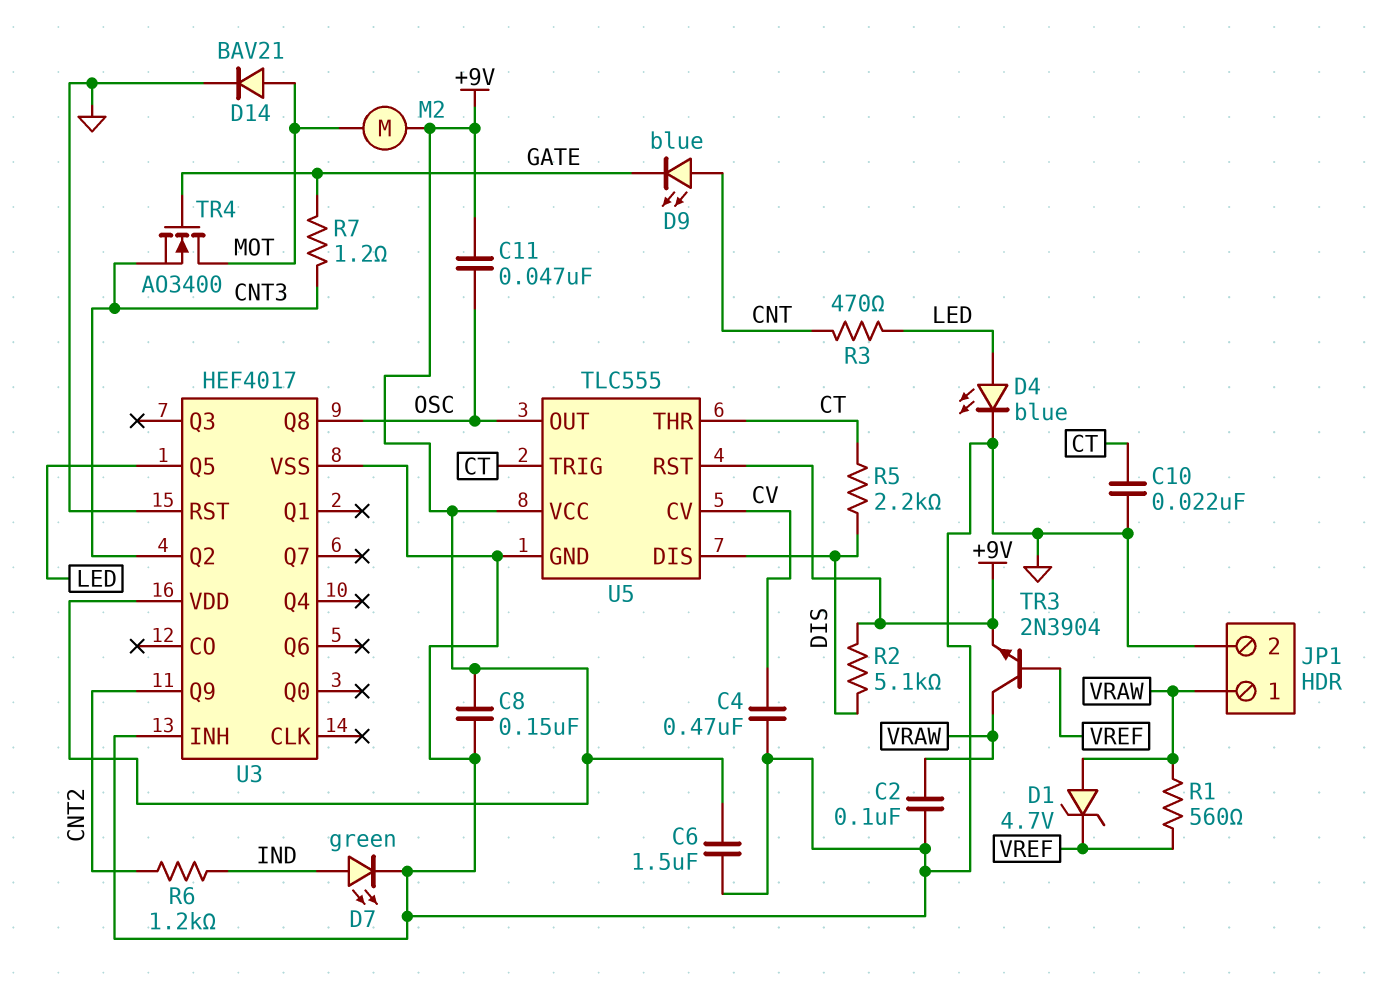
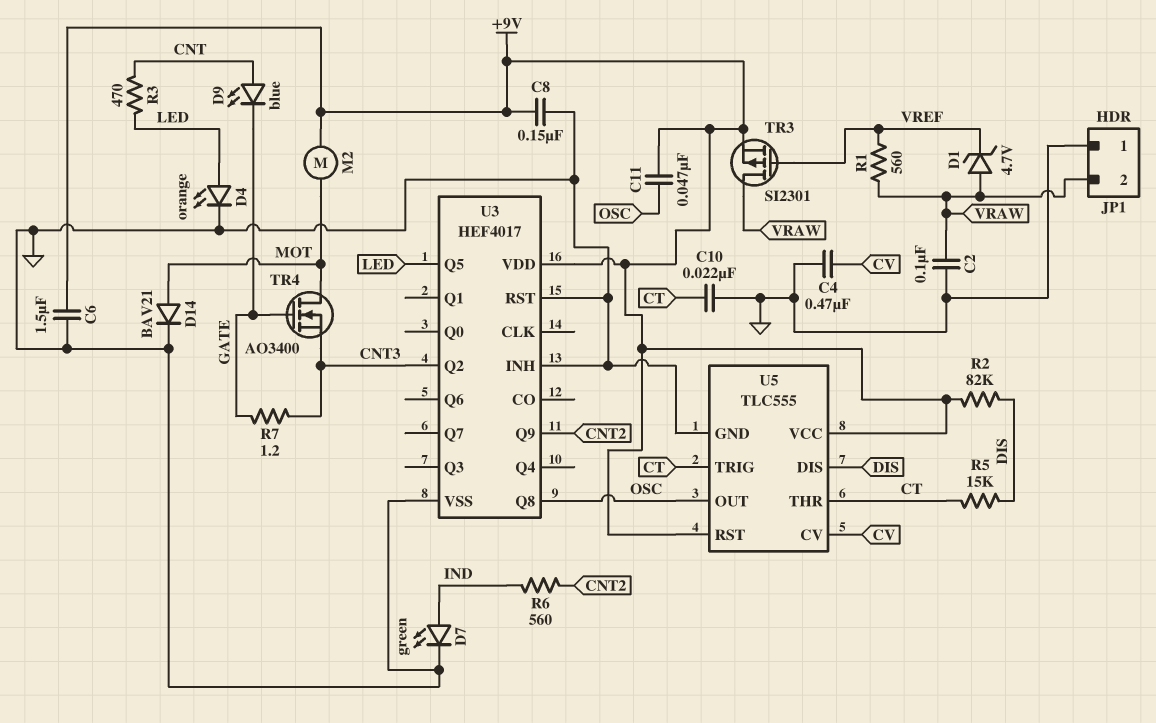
D4: LED blue (A LED, K GND) -> LED orange (A LED, K GND)
JP1 pin 1: VRAW -> GND
JP1 pin 2: GND -> VRAW
R2: 5.1k (+9V, DIS) -> 82k (+9V, DIS)
R5: 2.2k (CT, DIS) -> 15k (CT, DIS)
R6: 1.2k (CNT2, IND) -> 560 (CNT2, IND)
TR3: NPN 2N3904 (B VREF, C VRAW, E +9V) -> PMOS SI2301 (G VREF, D VRAW, S +9V)

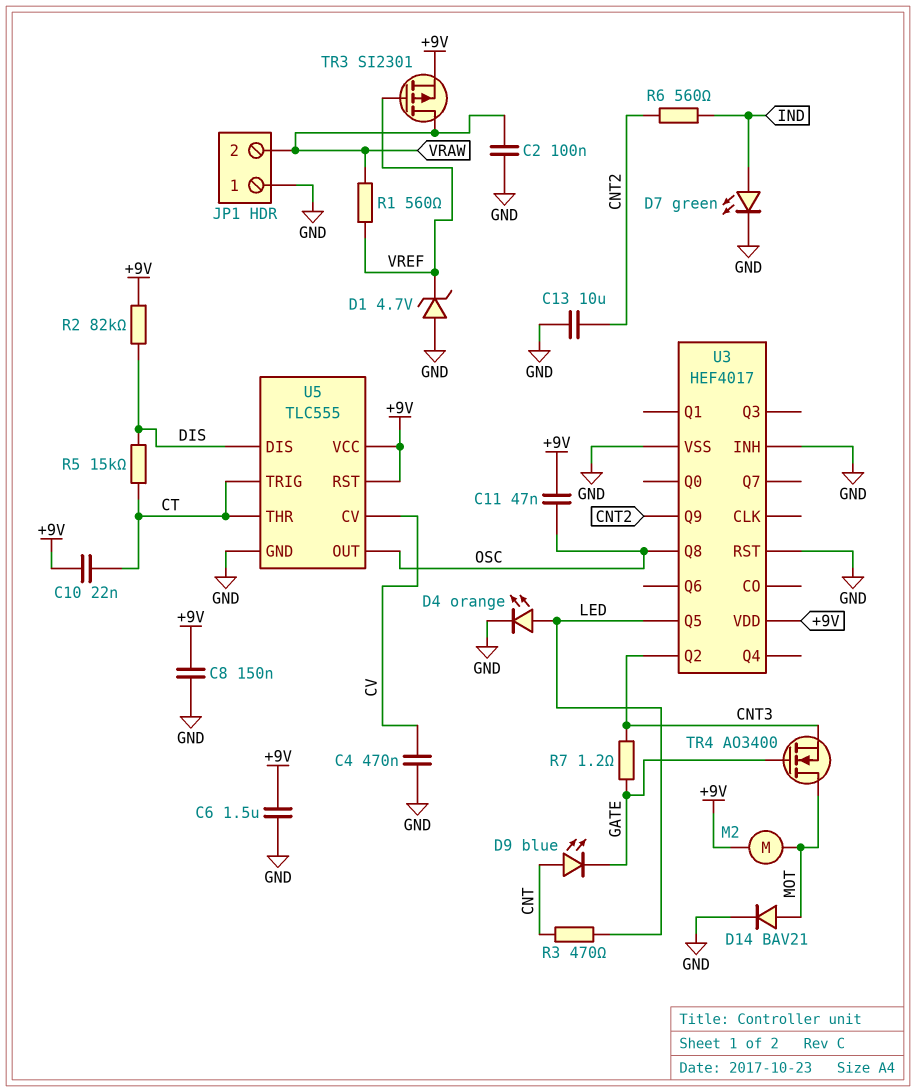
C10: 22nF (CT, GND) -> 22nF (+9V, CT)
C13: none -> 10uF (CNT2, GND)
D1: zener 4.7V (A VRAW, K VREF) -> zener 4.7V (A GND, K VREF)

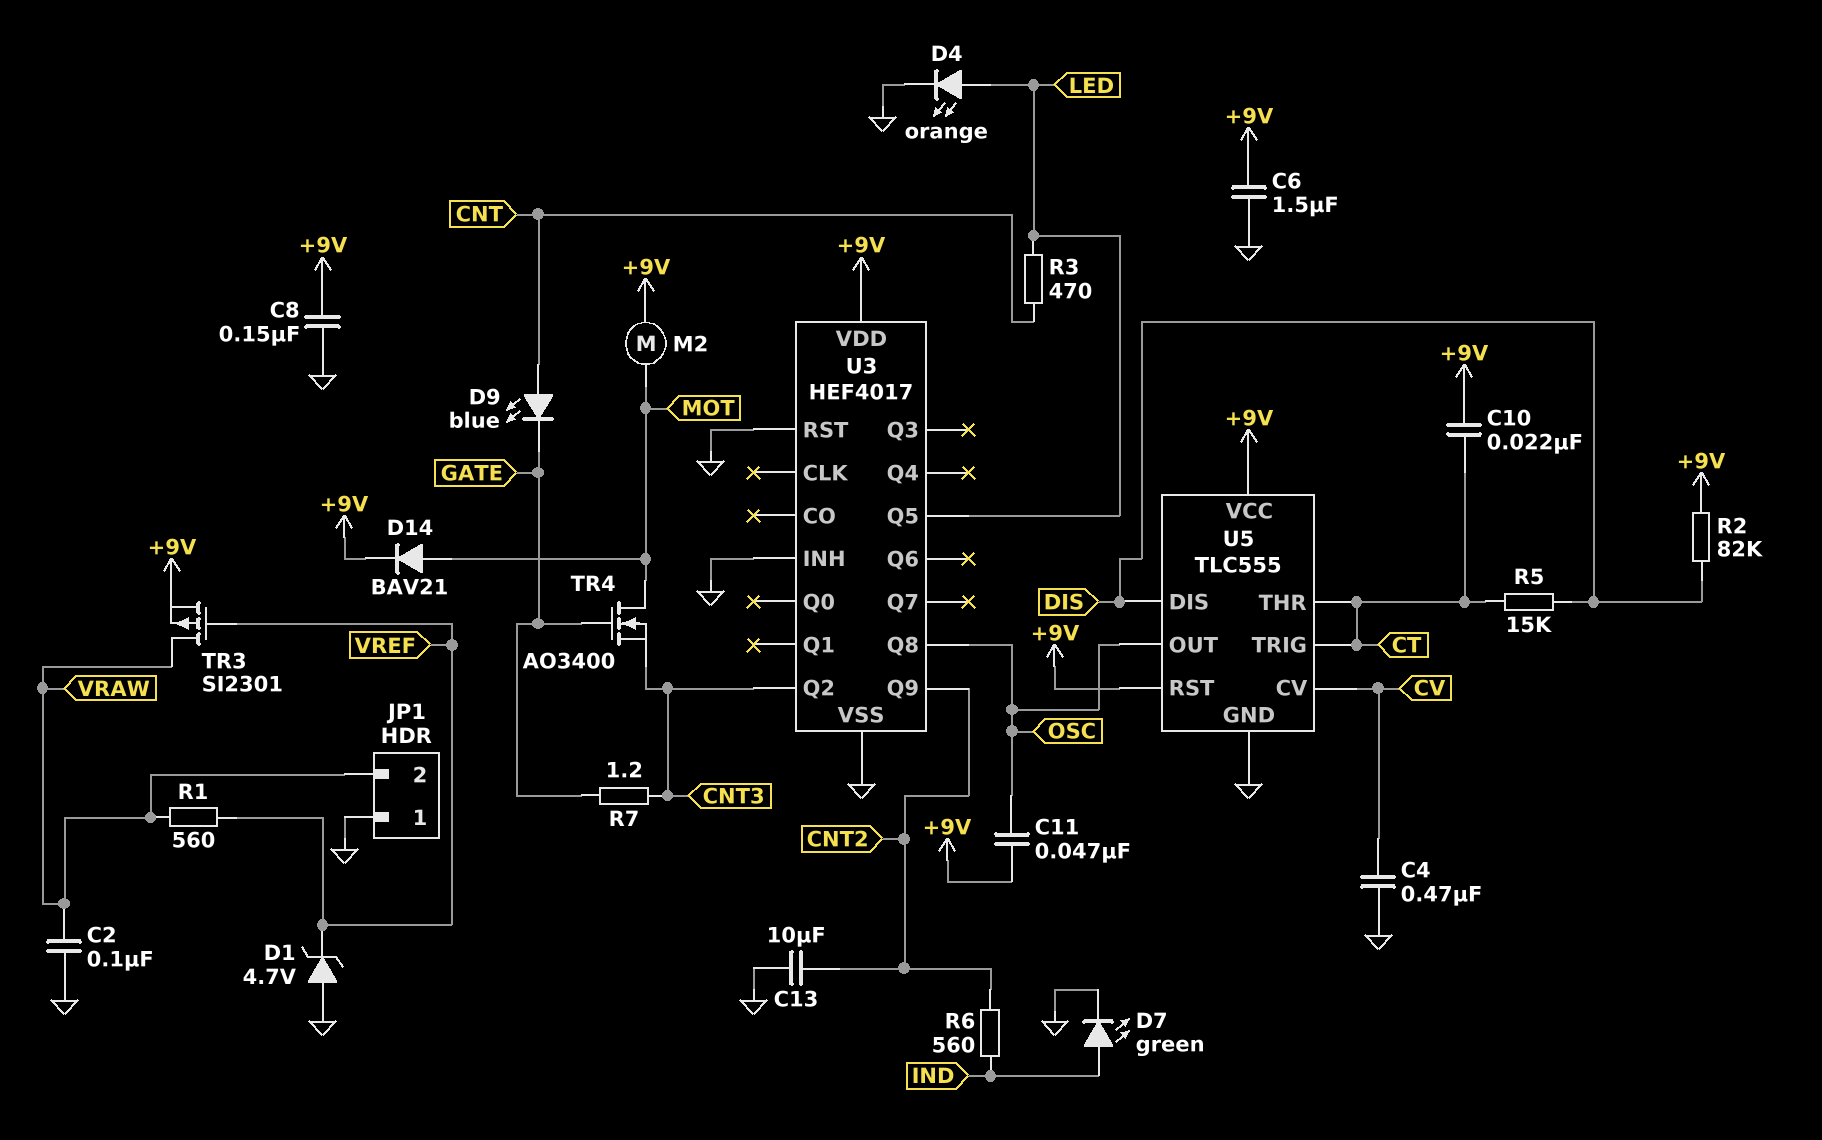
D14: diode BAV21 (A MOT, K GND) -> diode BAV21 (A MOT, K +9V)

